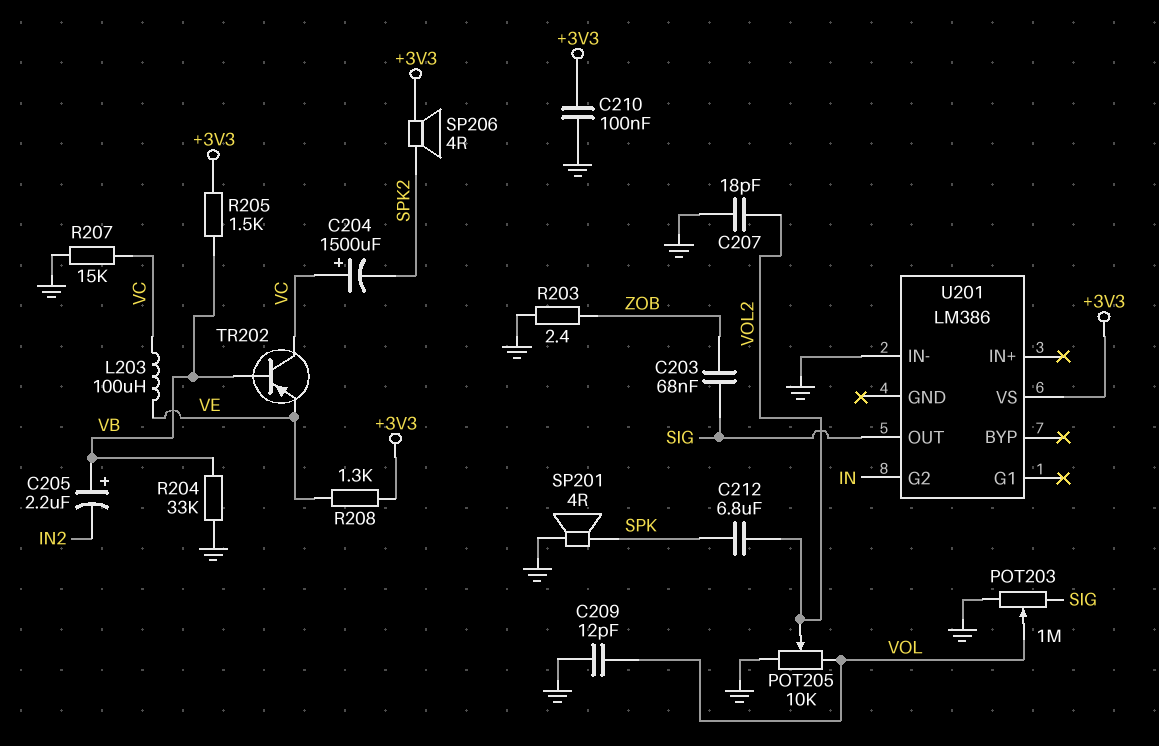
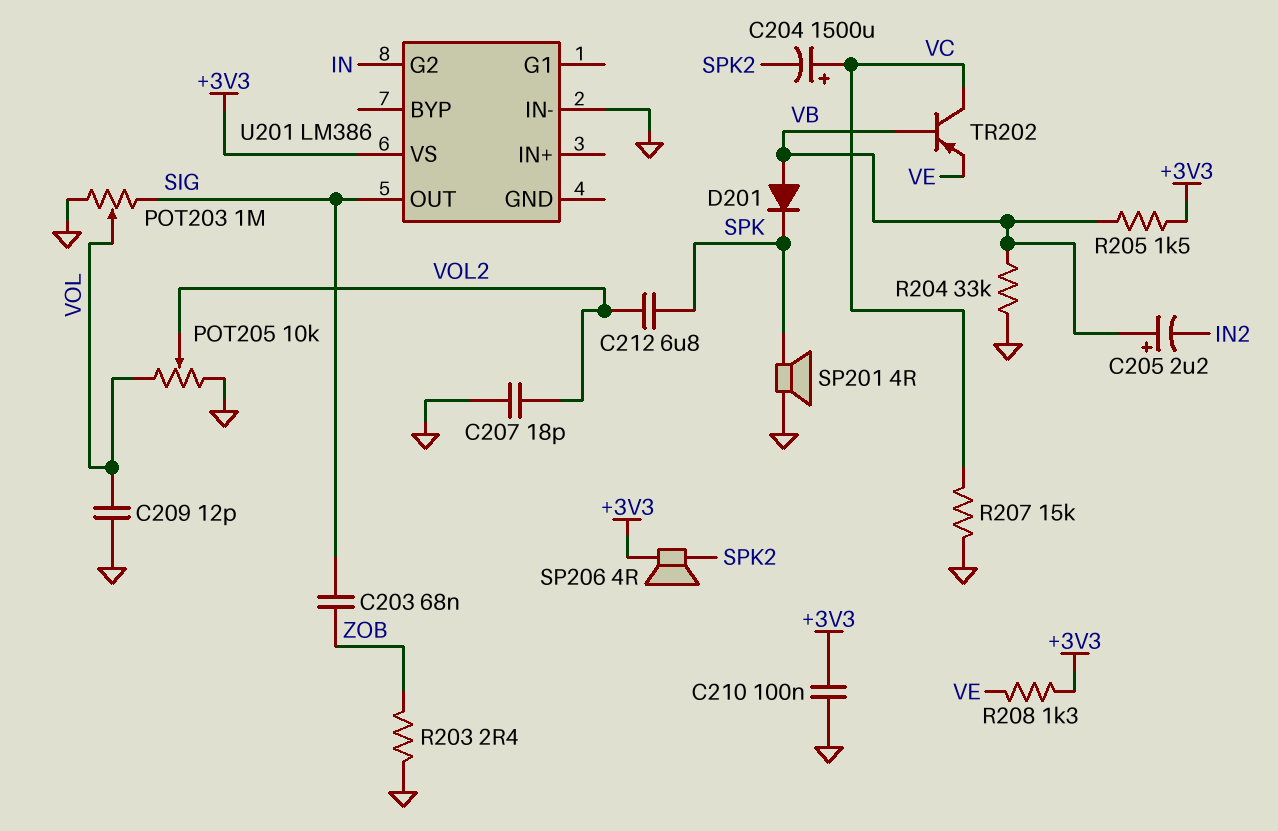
D201: none -> diode (A VB, K SPK)
L203: 100uH (VC, VE) -> none

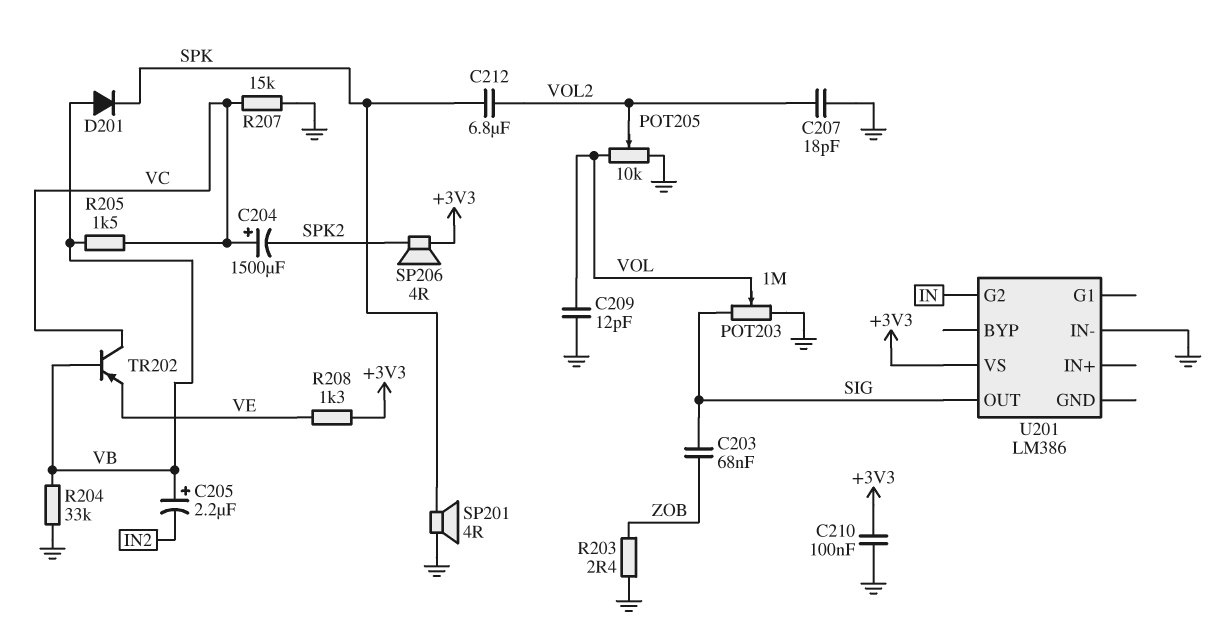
R205: 1.5k (+3V3, VB) -> 1.5k (VB, VC)

